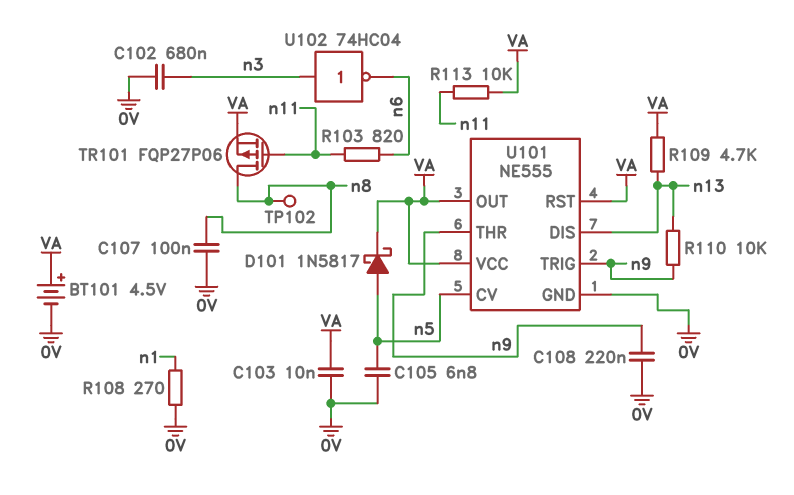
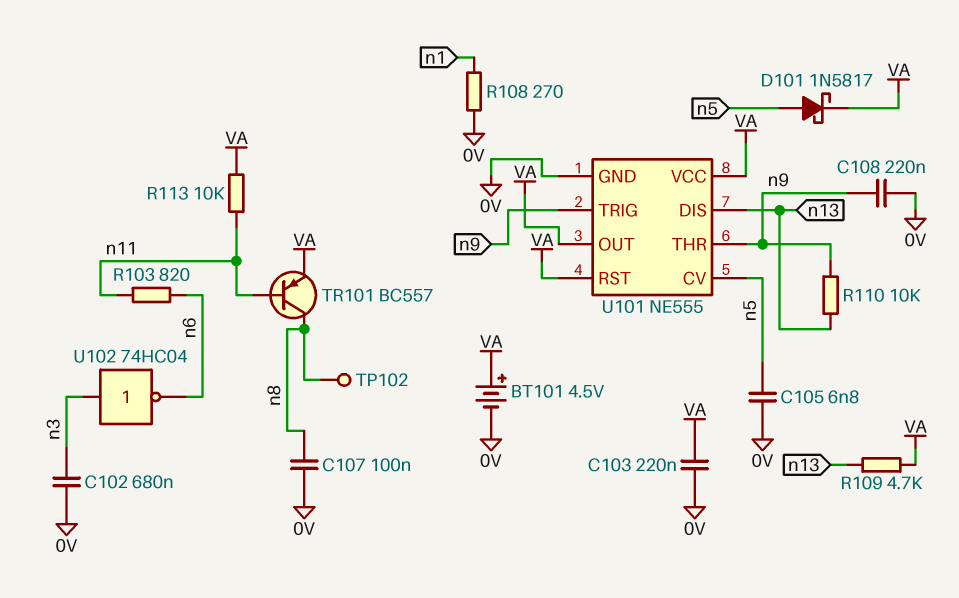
C103: 10nF (0V, VA) -> 220nF (0V, VA)
TR101: PMOS FQP27P06 (G n11, D n8, S VA) -> PNP BC557 (B n11, C n8, E VA)

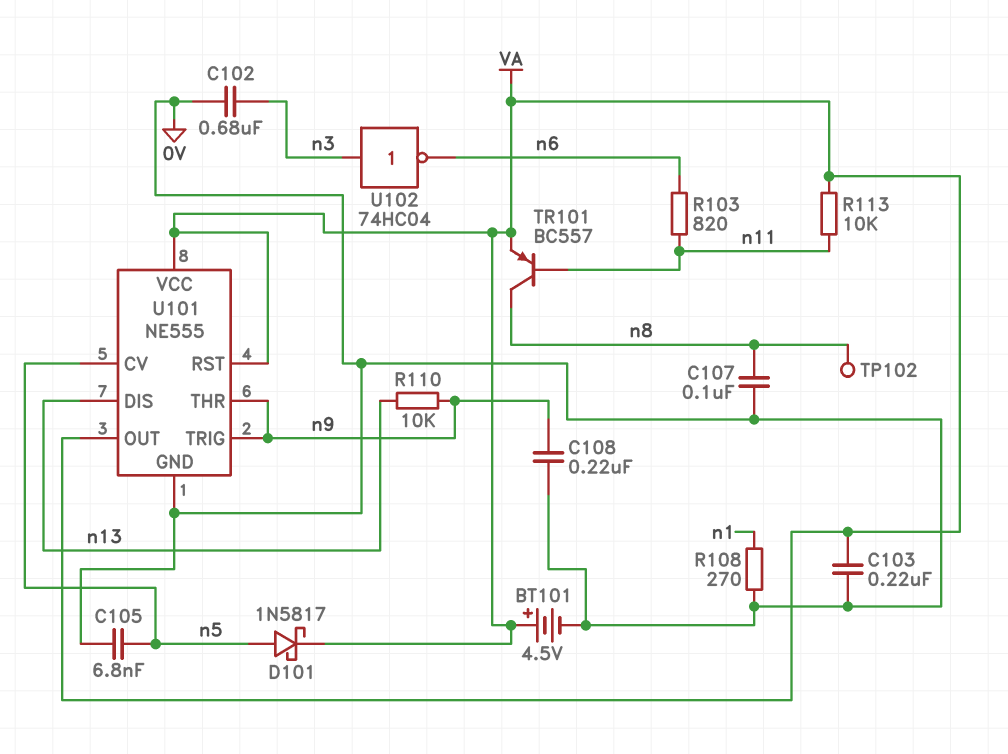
R109: 4.7k (VA, n13) -> none

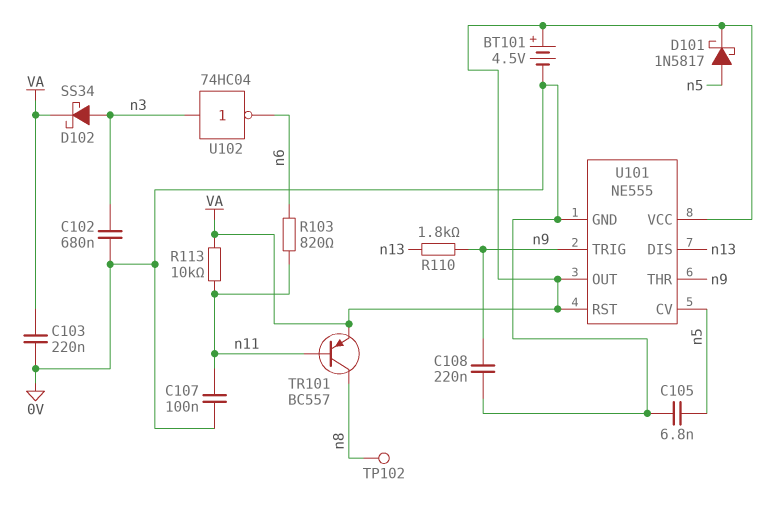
C107: 100nF (0V, n8) -> 100nF (0V, n11)
D102: none -> schottky SS34 (A n3, K VA)
R108: 270 (0V, n1) -> none
R110: 10k (n9, n13) -> 1.8k (n9, n13)

